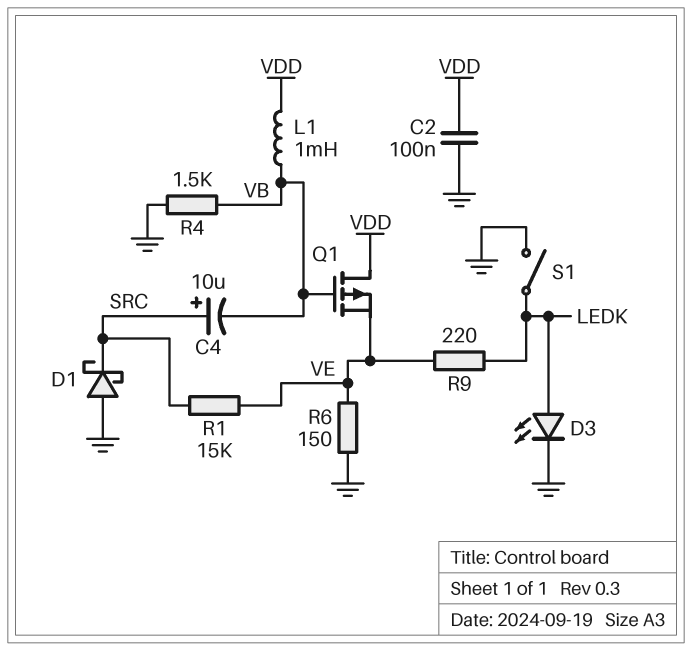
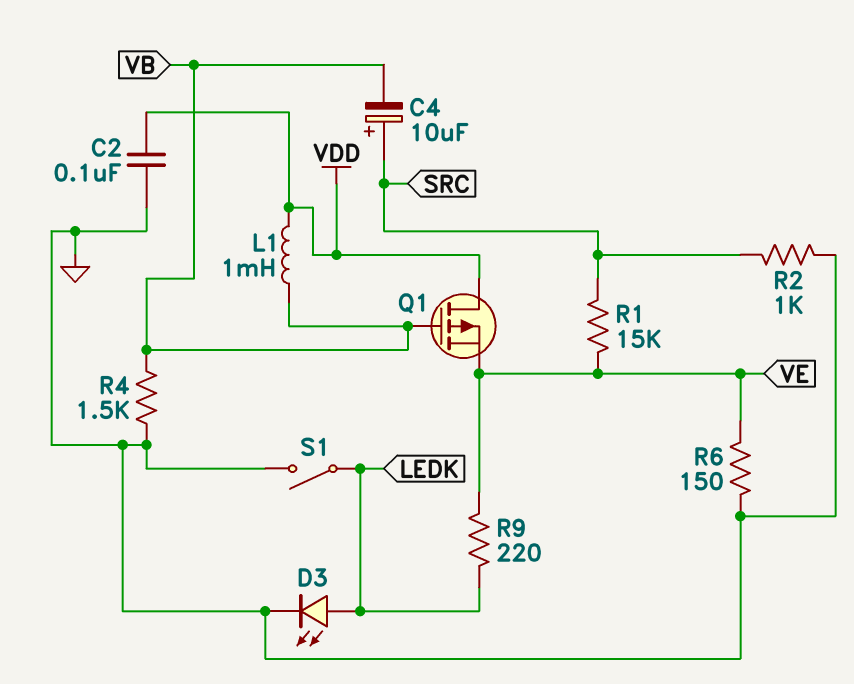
D1: schottky (A GND, K SRC) -> none
R2: none -> 1k (GND, SRC)

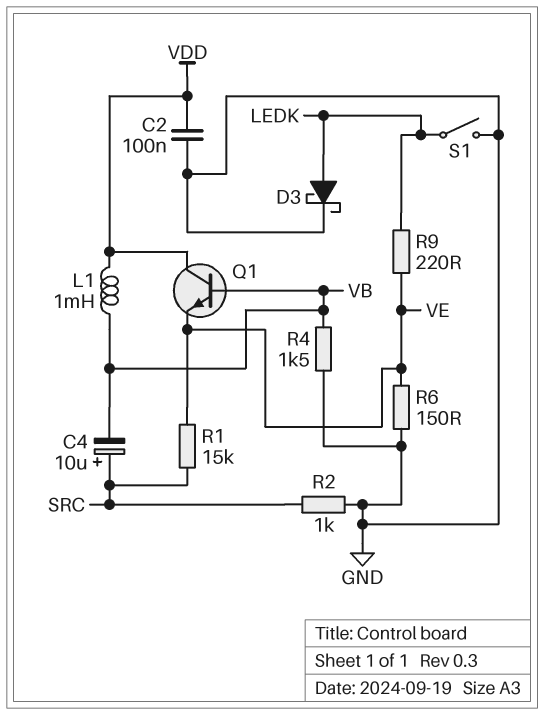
D3: LED (A LEDK, K GND) -> schottky (A LEDK, K GND)
Q1: PMOS (G VB, D VDD, S VE) -> NPN (B VB, C VDD, E VE)

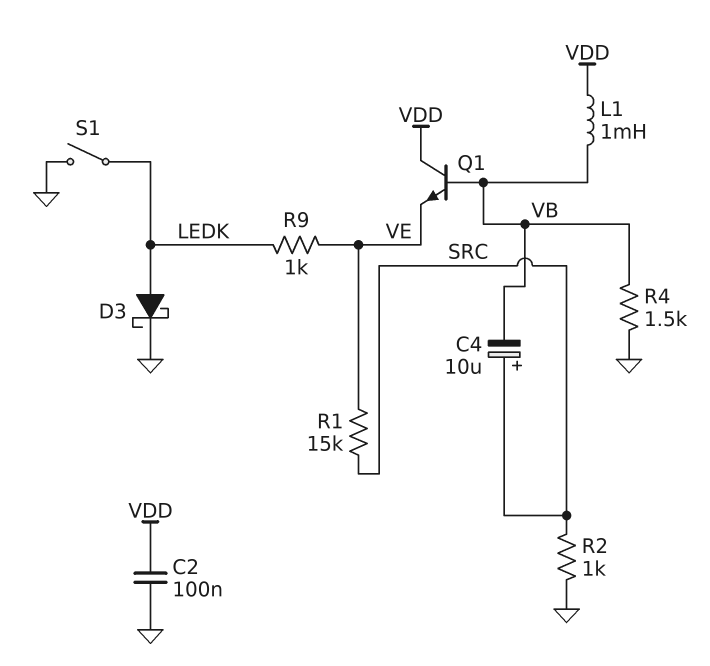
R6: 150 (GND, VE) -> none
R9: 220 (LEDK, VE) -> 1k (LEDK, VE)

